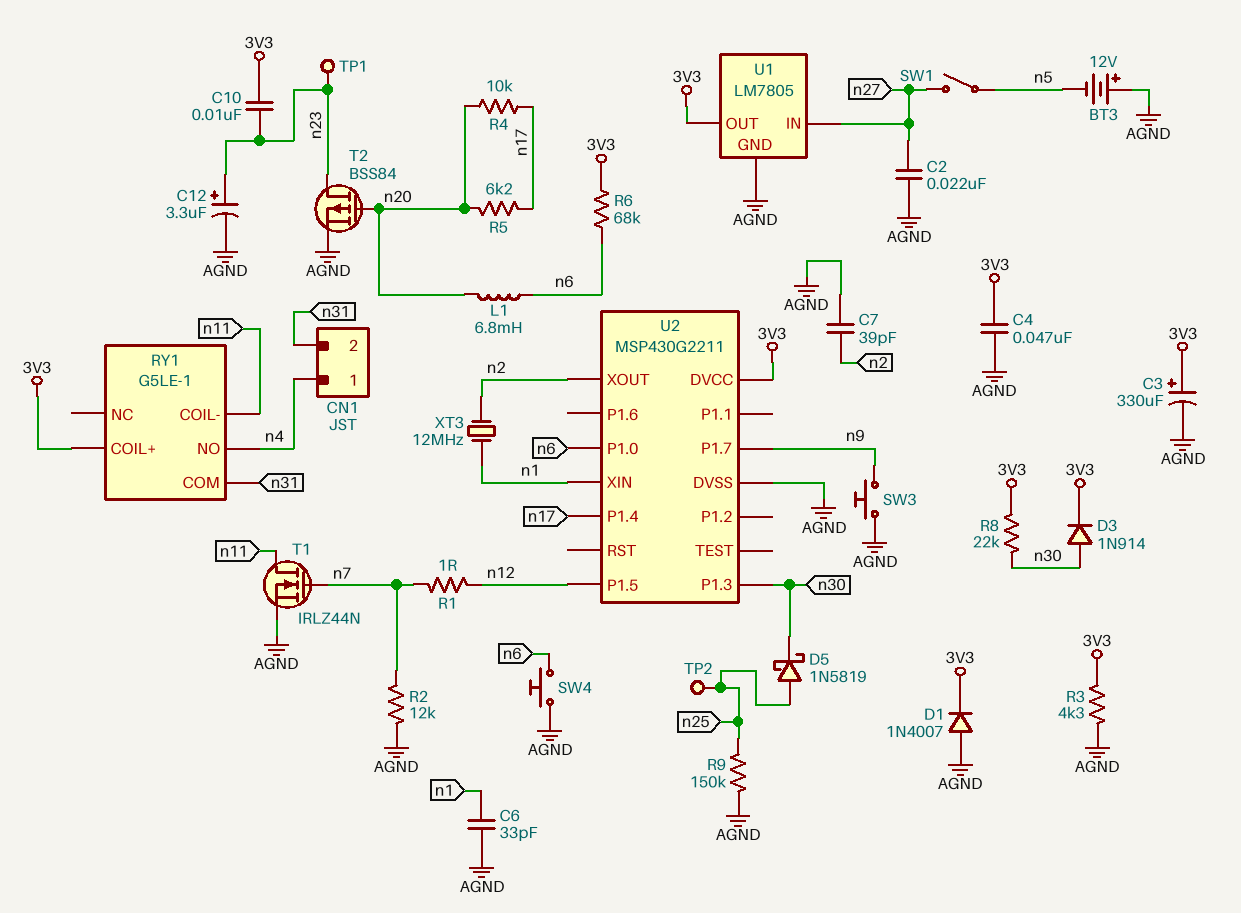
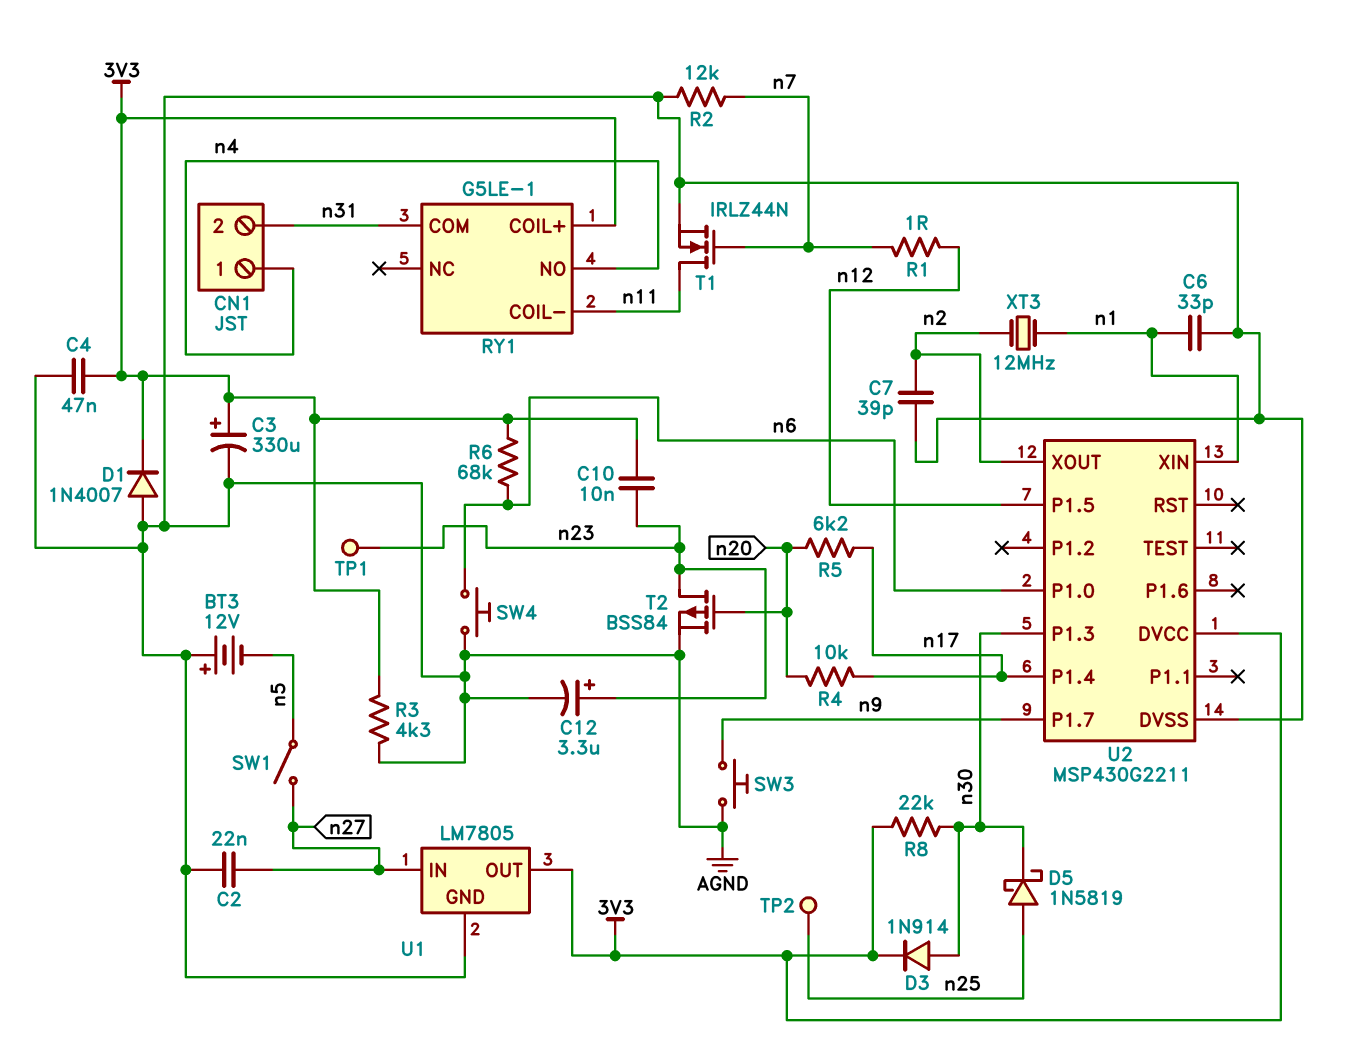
L1: 6.8mH (n6, n20) -> none
R9: 150k (AGND, n25) -> none

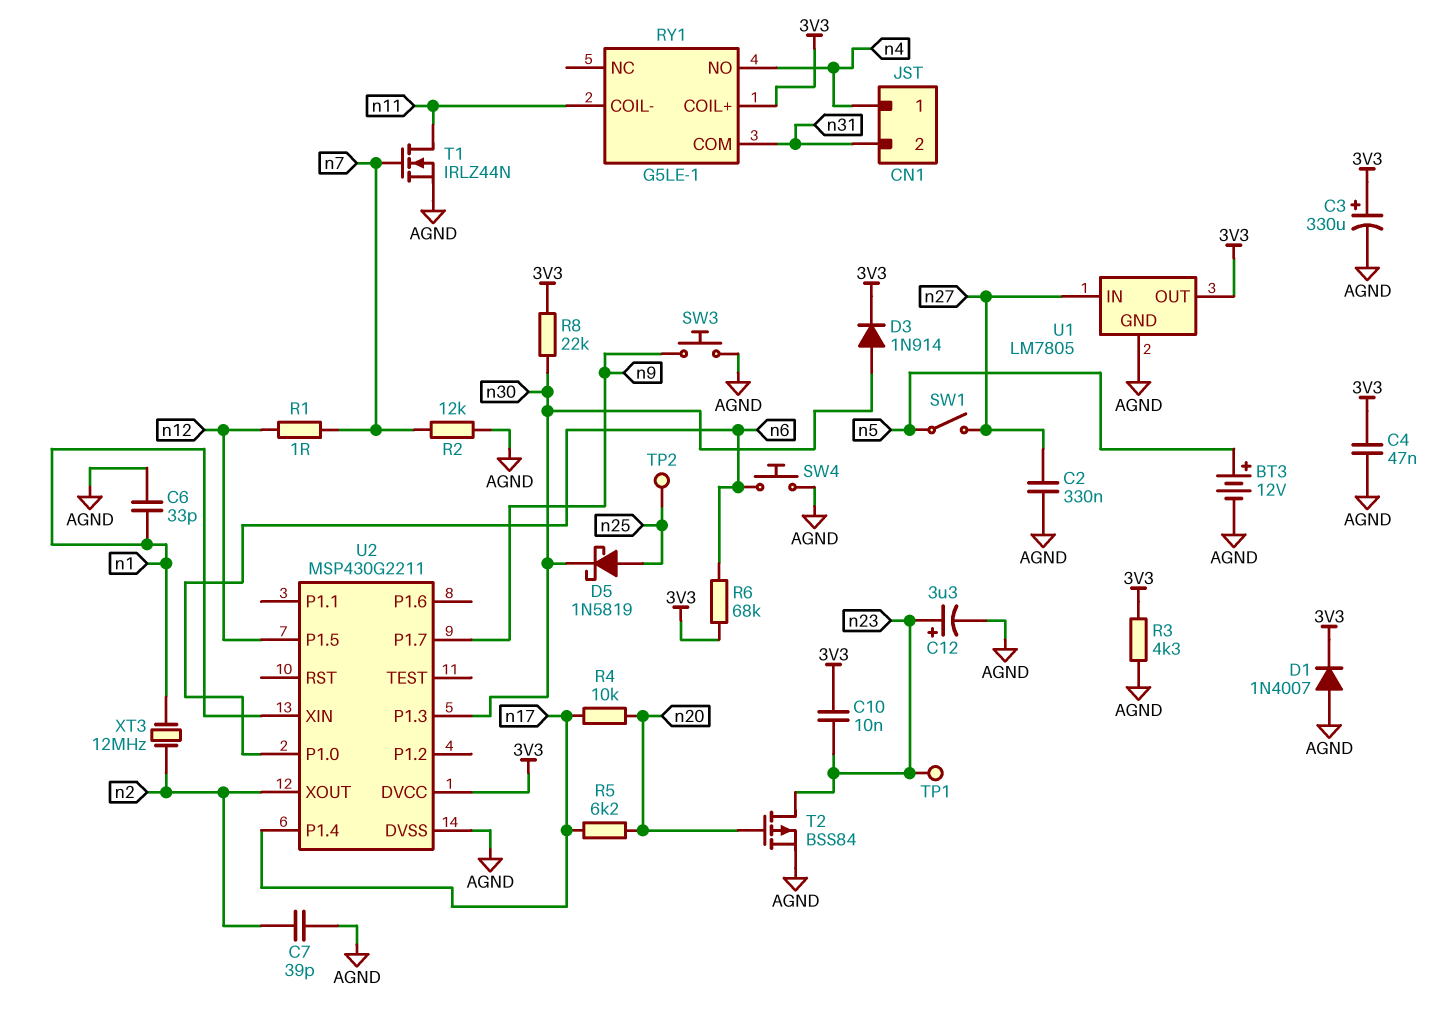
BT3: 12V (plus AGND, minus n5) -> 12V (plus n5, minus AGND)
C2: 22nF (AGND, n27) -> 330nF (AGND, n27)

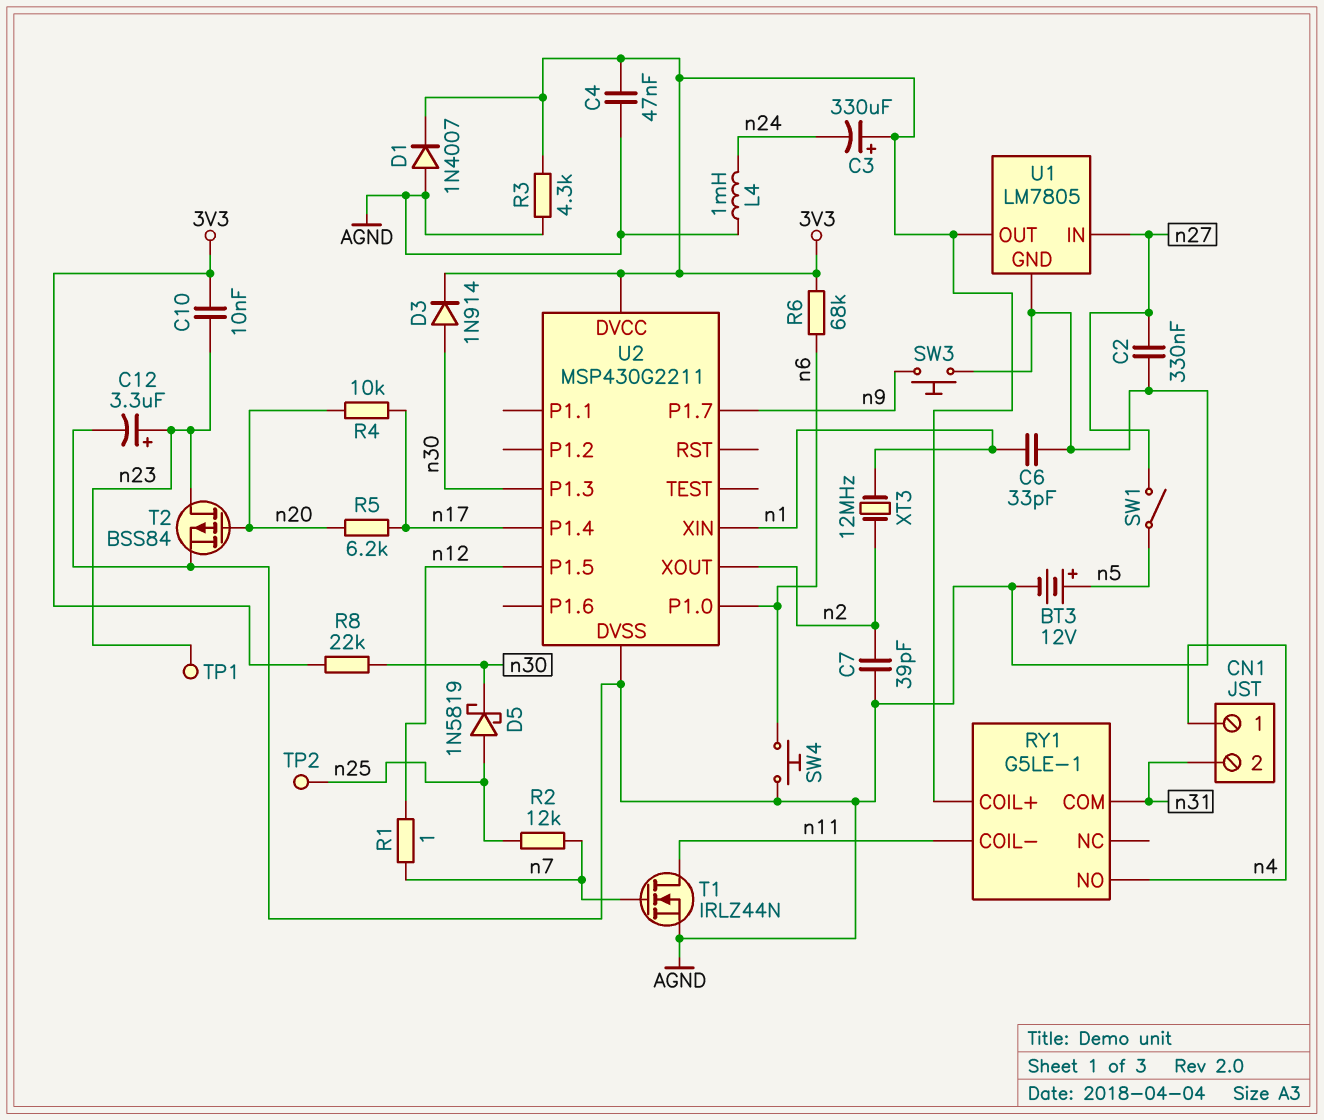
C3: 330uF (plus 3V3, minus AGND) -> 330uF (plus 3V3, minus n24)
L4: none -> 1mH (AGND, n24)
R2: 12k (AGND, n7) -> 12k (n7, n25)

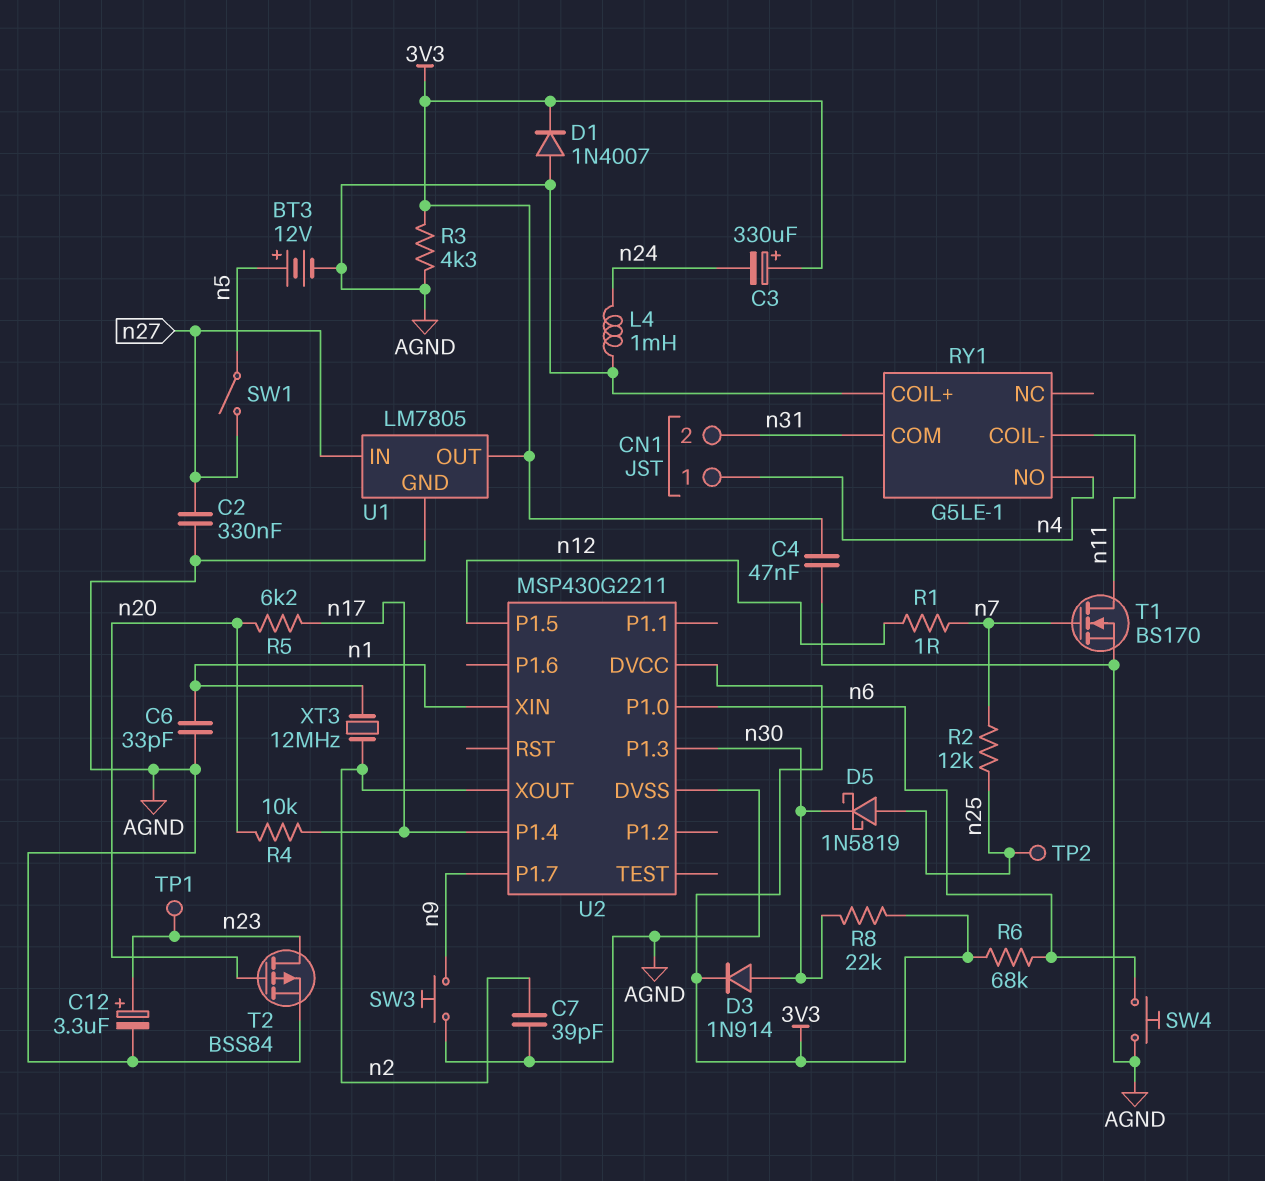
C10: 10nF (3V3, n23) -> none
RY1 pin COIL+: 3V3 -> AGND
T1: NMOS IRLZ44N (G n7, D n11, S AGND) -> NMOS BS170 (G n7, D n11, S AGND)

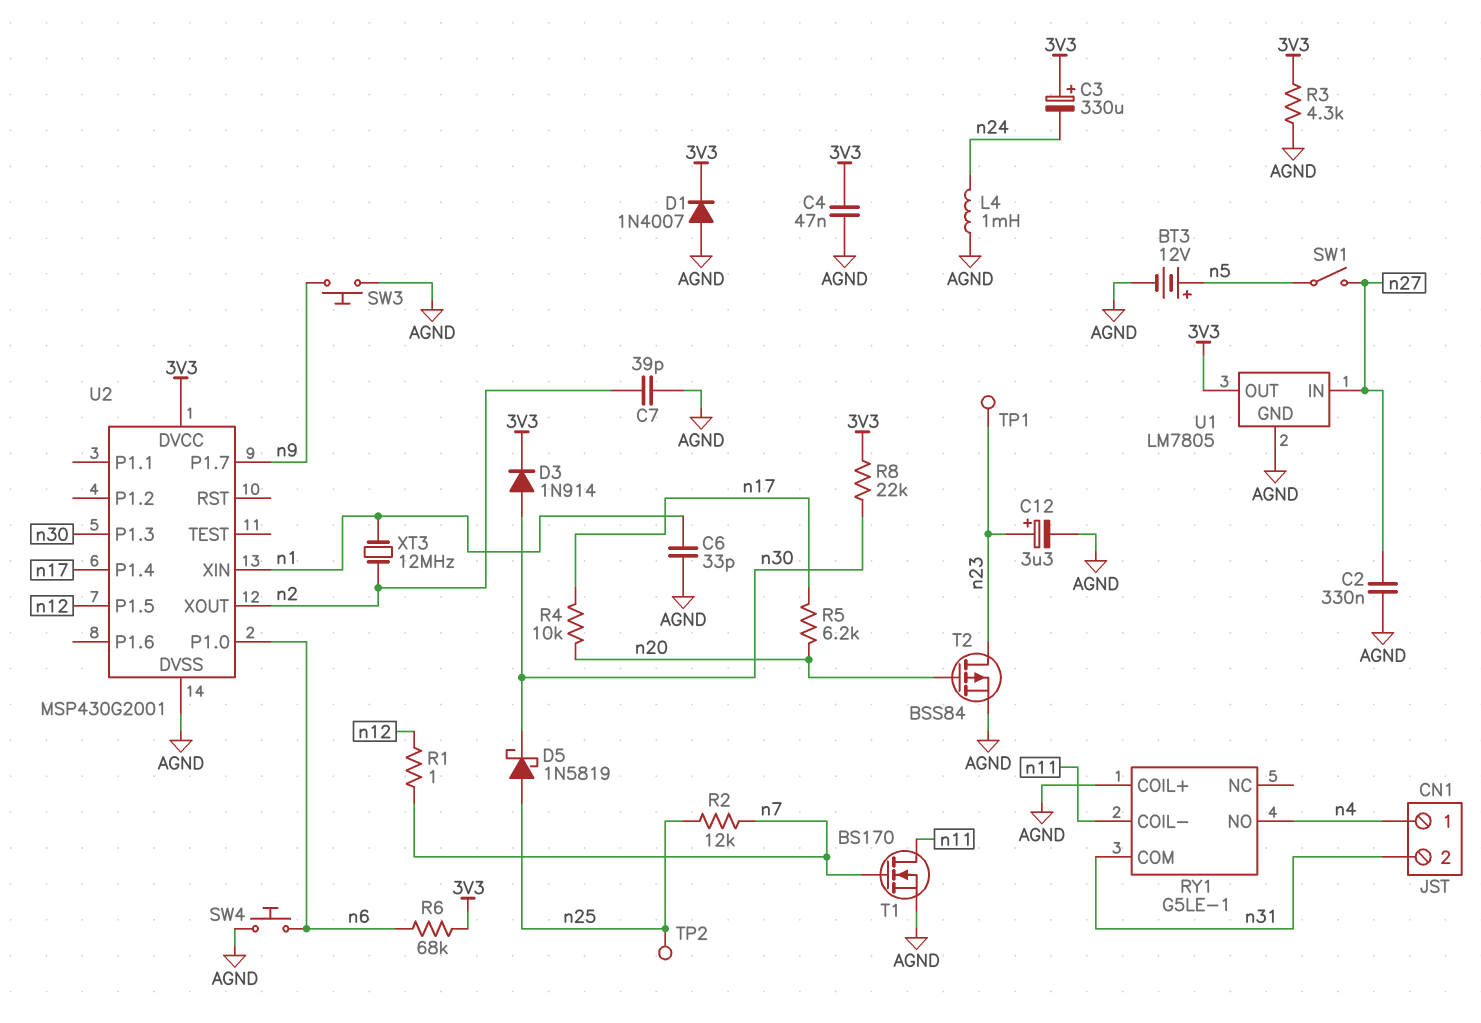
U2: MSP430G2211 -> MSP430G2001

